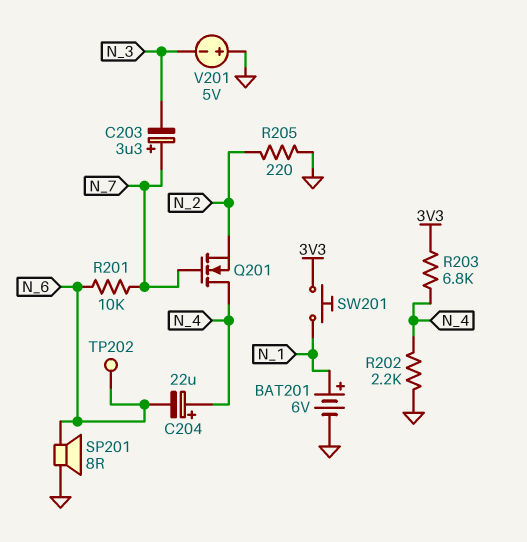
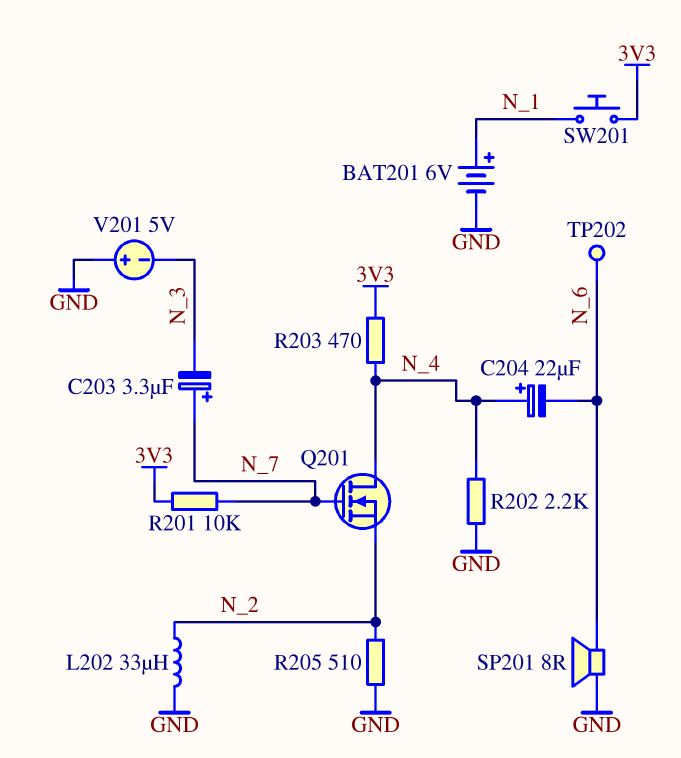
L202: none -> 33uH (GND, N_2)
R201: 10k (N_6, N_7) -> 10k (3V3, N_7)
R203: 6.8k (3V3, N_4) -> 470 (3V3, N_4)
R205: 220 (GND, N_2) -> 510 (GND, N_2)

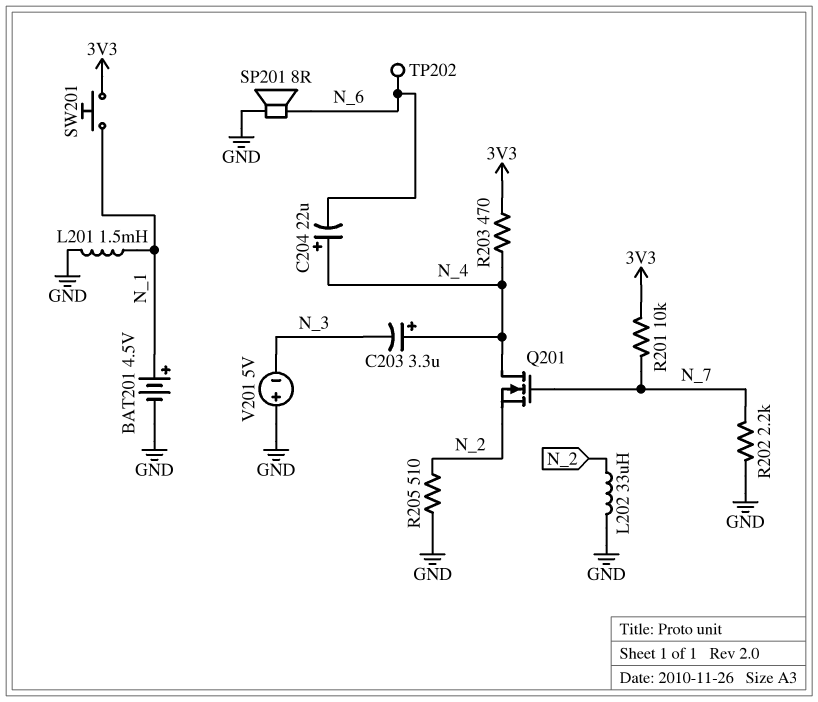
BAT201: 6V (plus N_1, minus GND) -> 4.5V (plus N_1, minus GND)
C203: 3.3uF (plus N_7, minus N_3) -> 3.3uF (plus N_4, minus N_3)
L201: none -> 1.5mH (GND, N_1)
R202: 2.2k (GND, N_4) -> 2.2k (GND, N_7)

